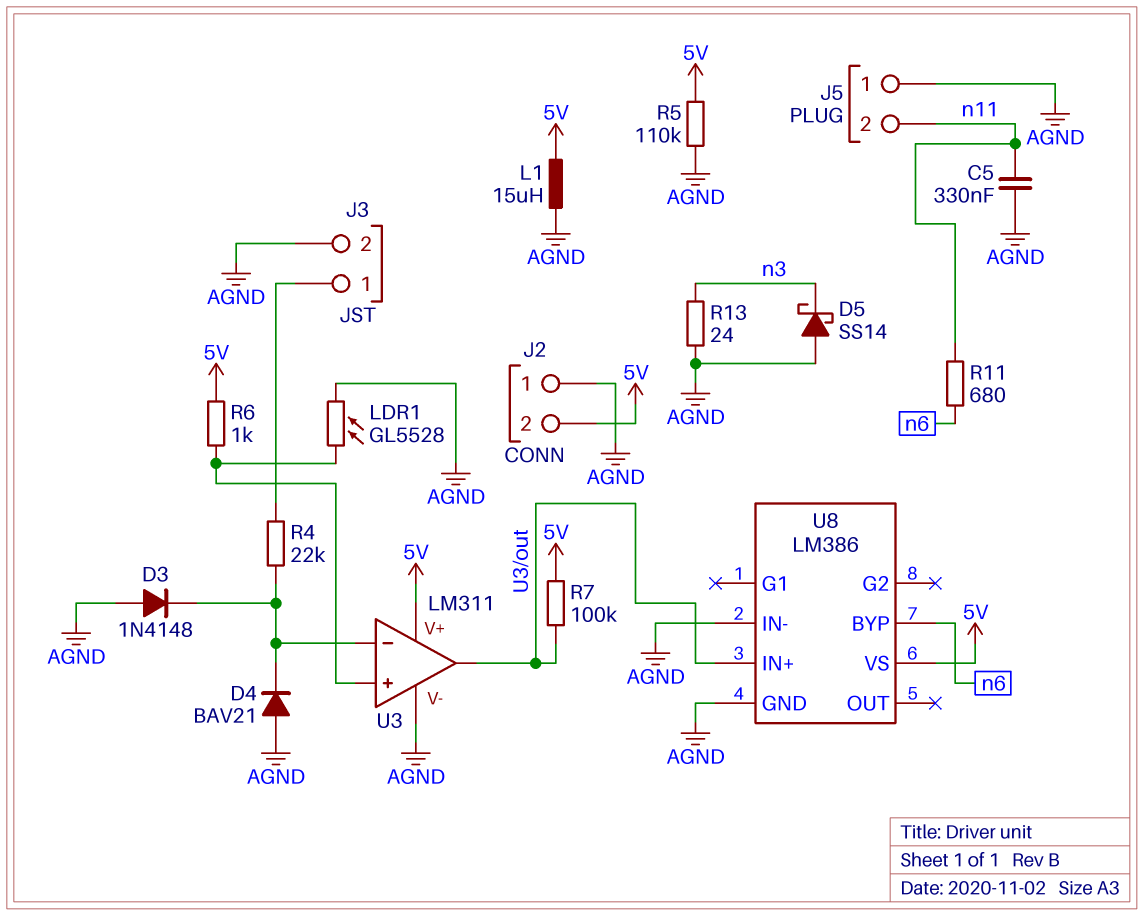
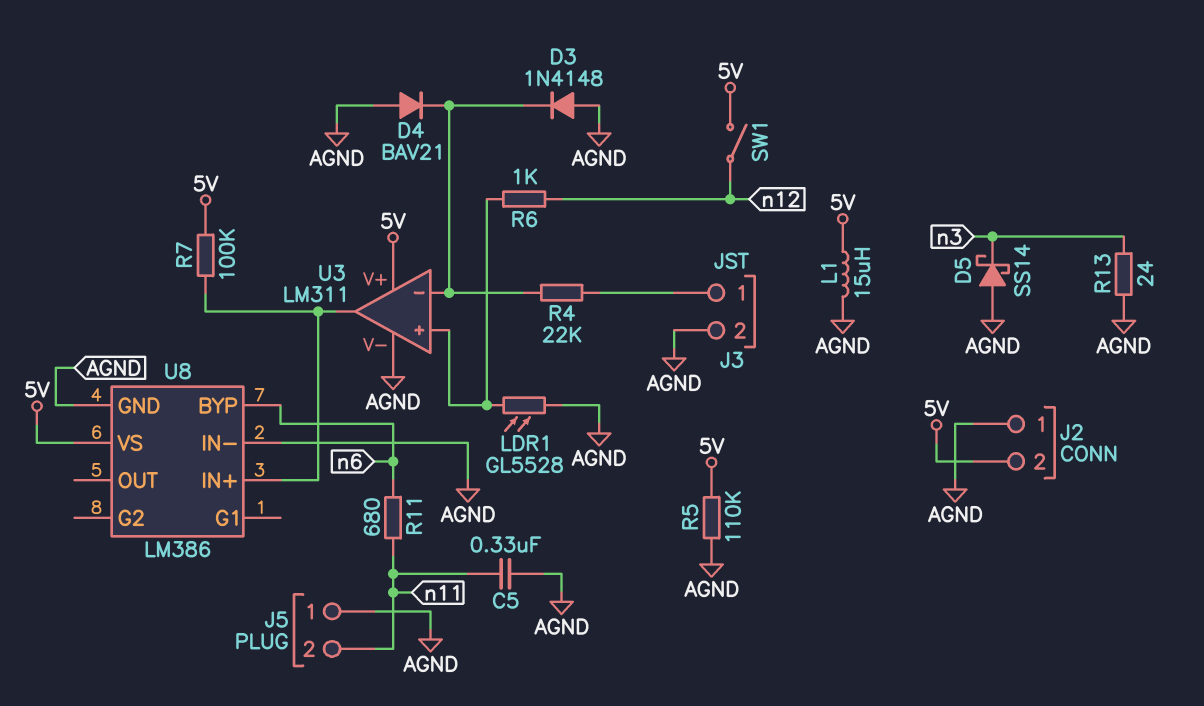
R6: 1k (5V, U3/in+) -> 1k (U3/in+, n12)
SW1: none -> switch (5V, n12)

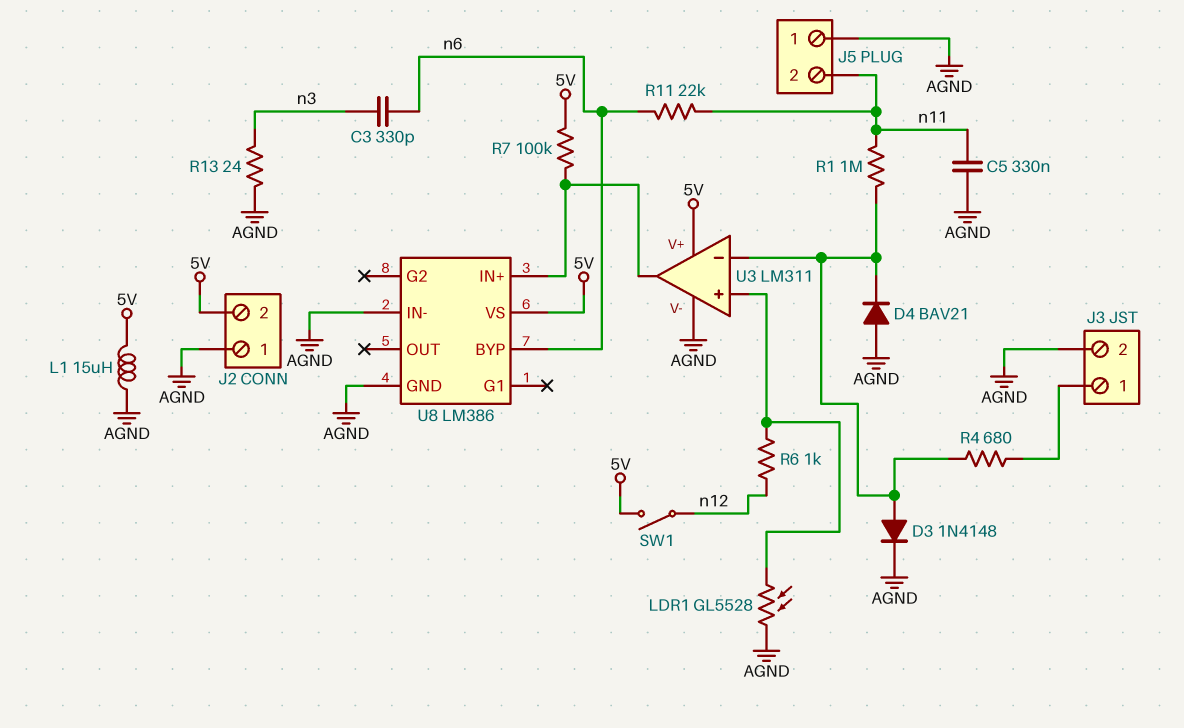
C3: none -> 330pF (n3, n6)
D3: diode 1N4148 (A AGND, K U3/in-) -> diode 1N4148 (A U3/in-, K AGND)
D5: schottky SS14 (A AGND, K n3) -> none
R1: none -> 1M (U3/in-, n11)
R4: 22k (J3/1, U3/in-) -> 680 (J3/1, U3/in-)
R5: 110k (5V, AGND) -> none
R11: 680 (n6, n11) -> 22k (n6, n11)

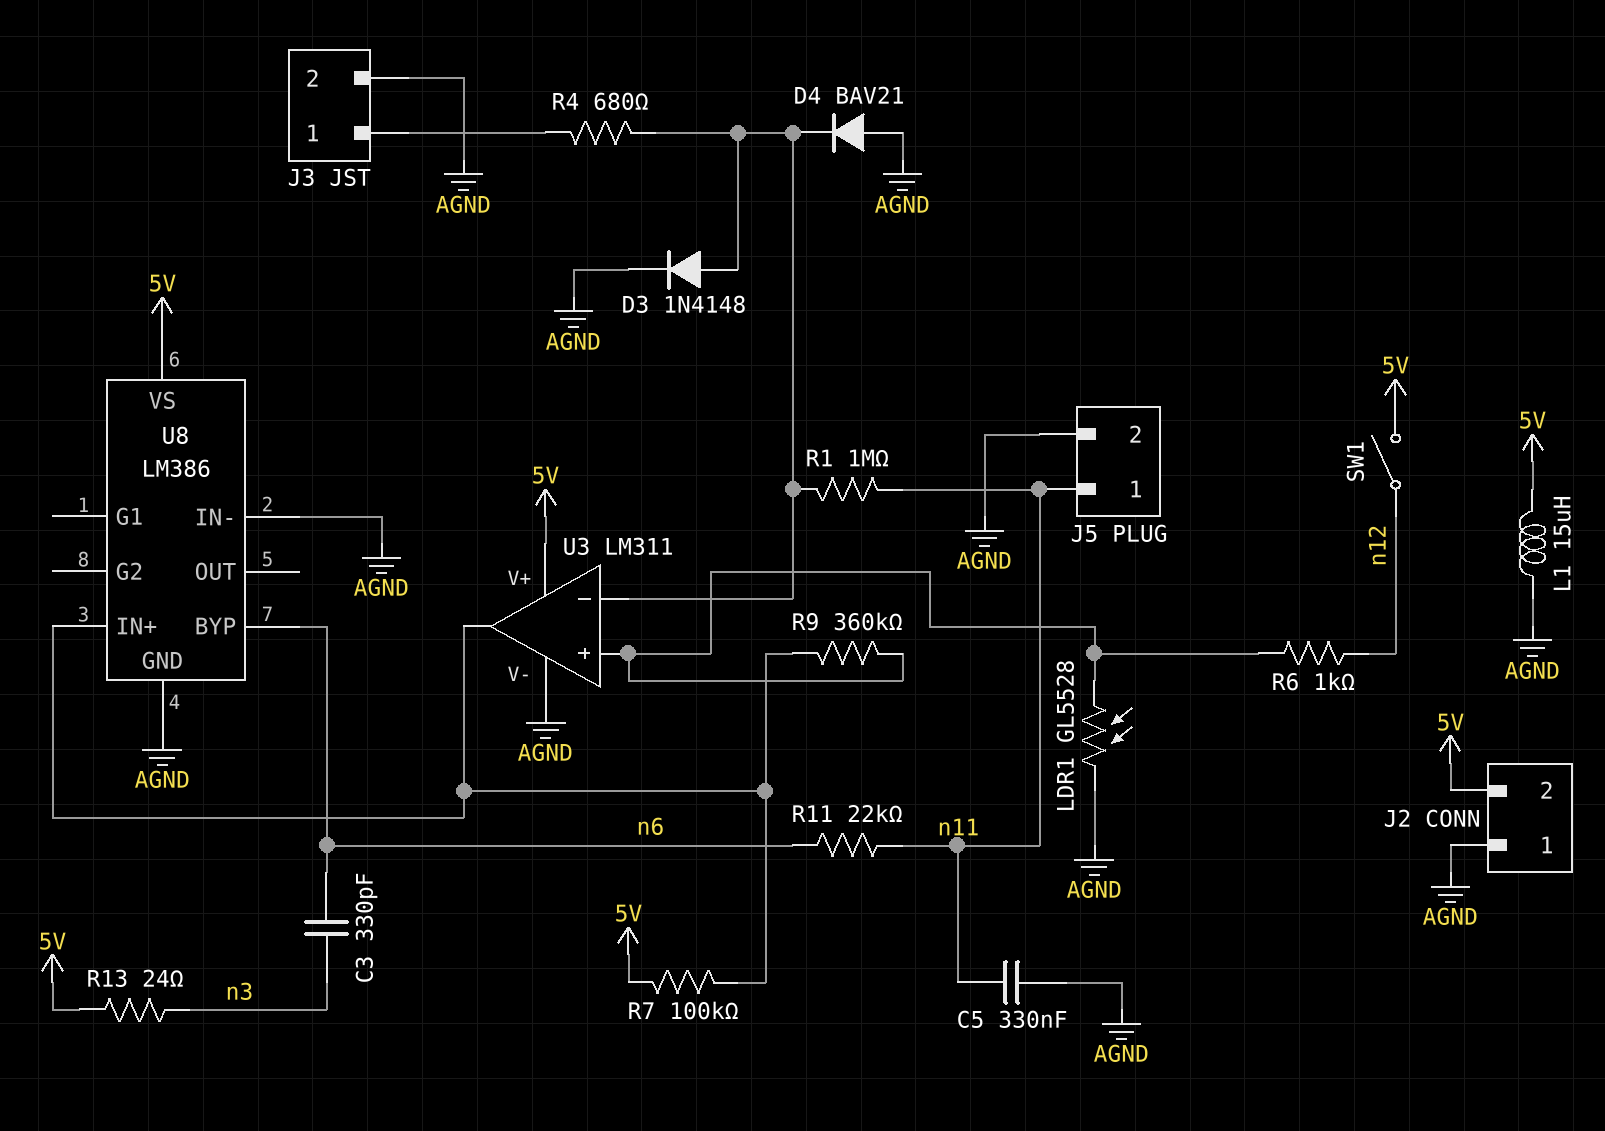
J5 pin 1: AGND -> n11
J5 pin 2: n11 -> AGND
R9: none -> 360k (U3/in+, U3/out)
R13: 24 (AGND, n3) -> 24 (5V, n3)

